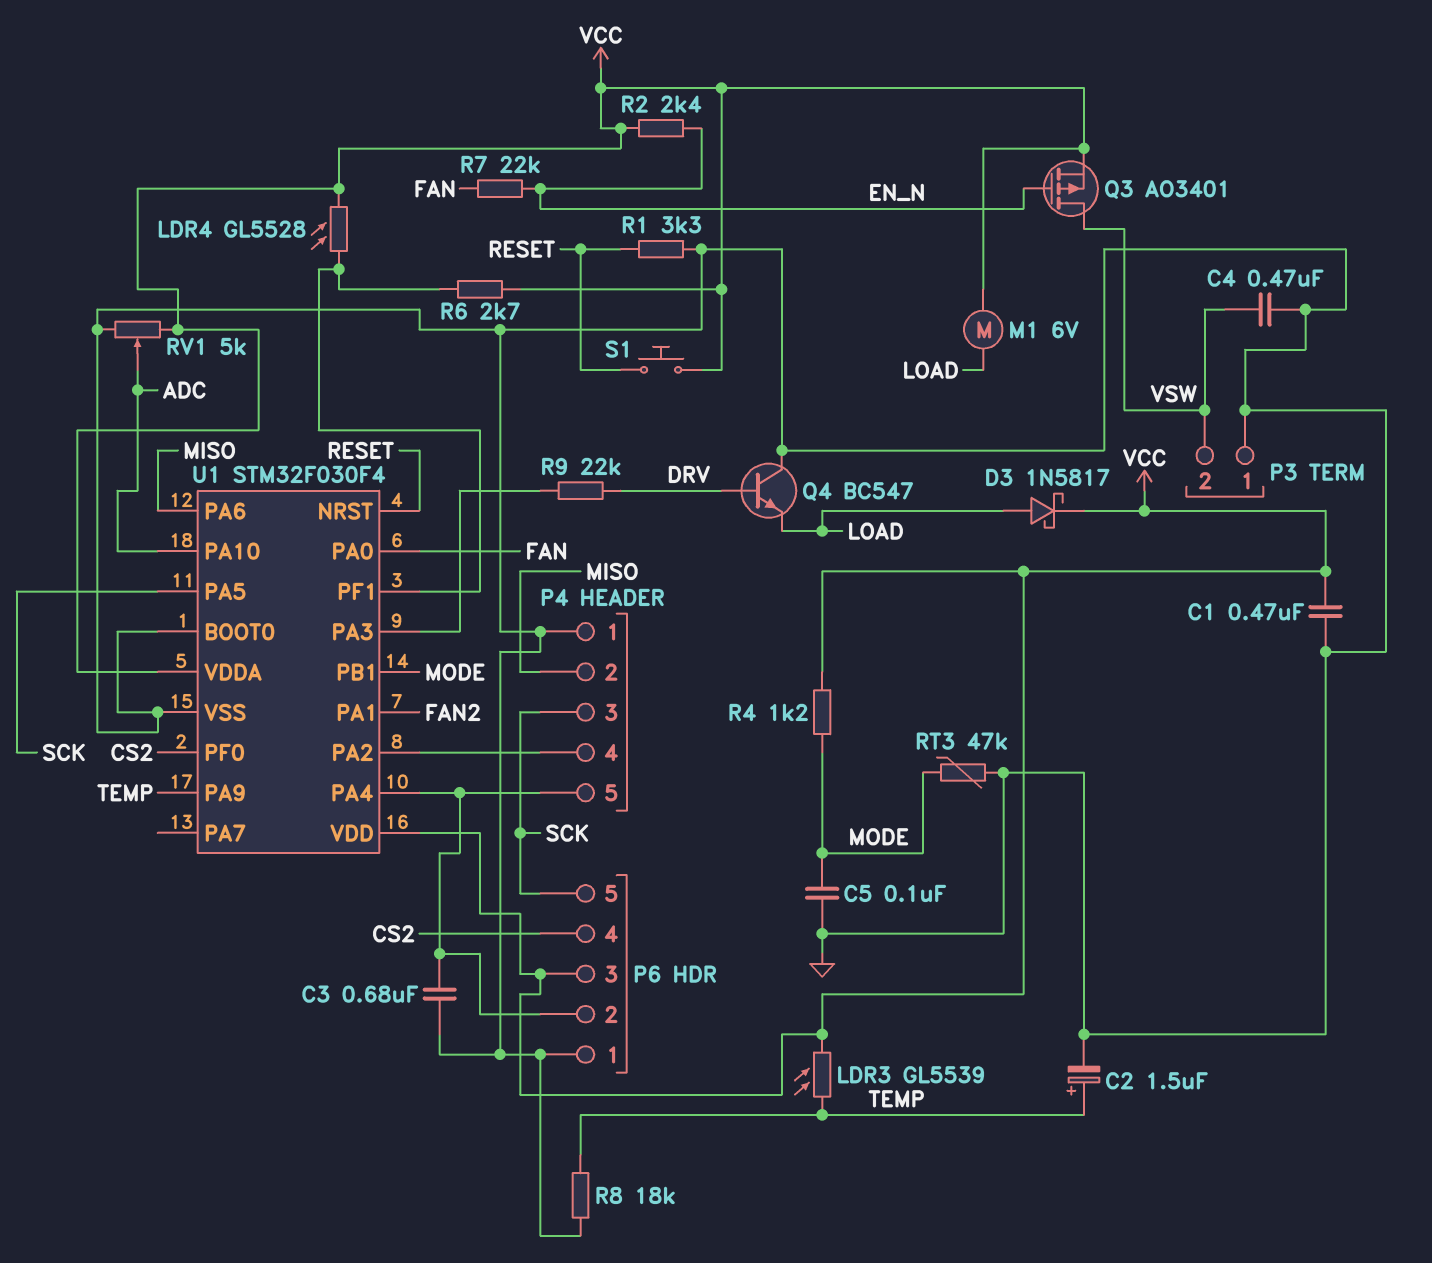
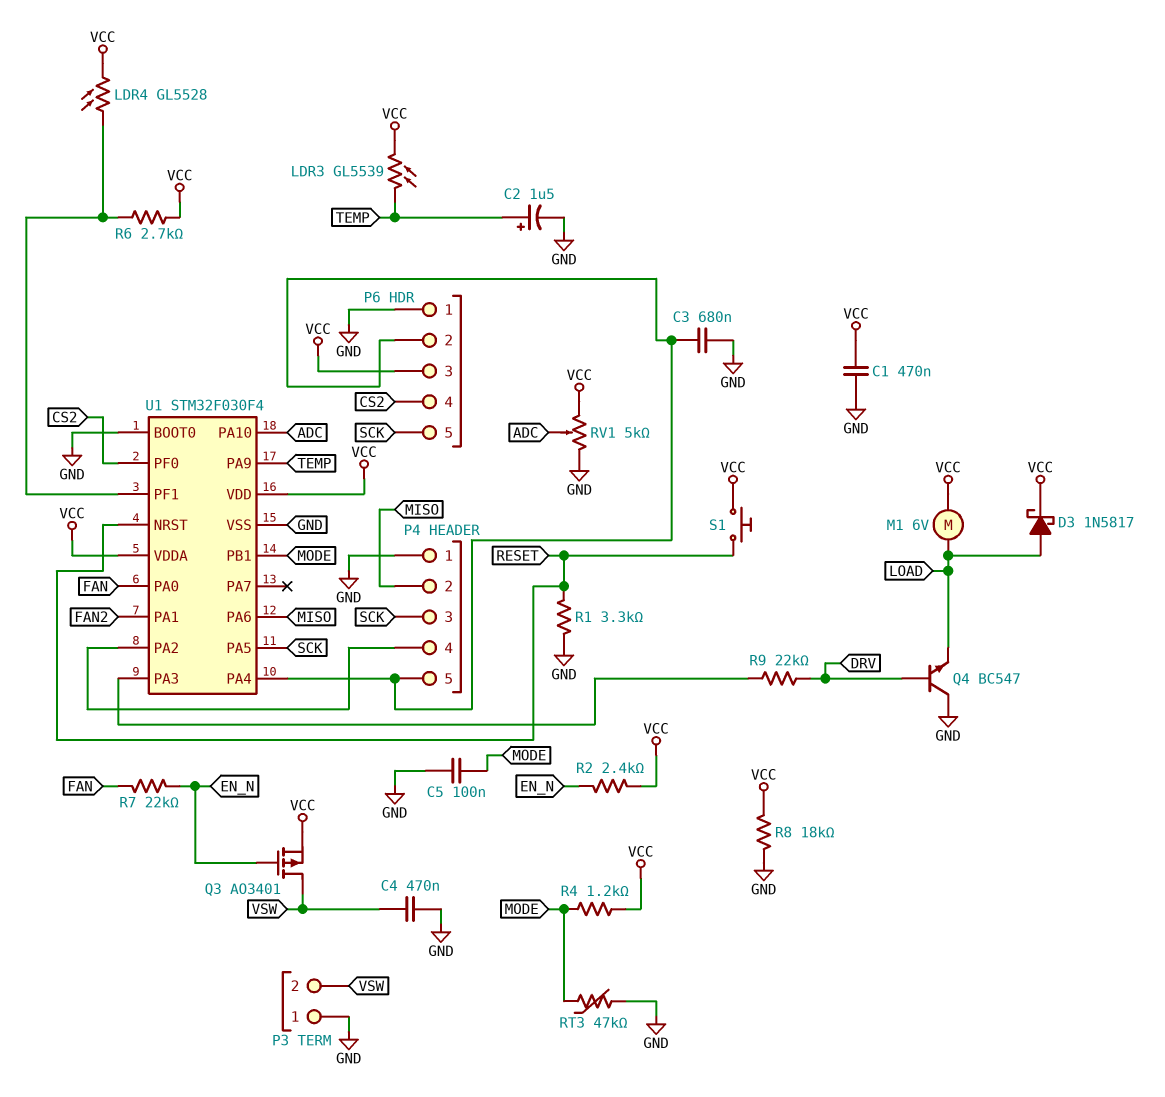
R8: 18k (GND, TEMP) -> 18k (GND, VCC)

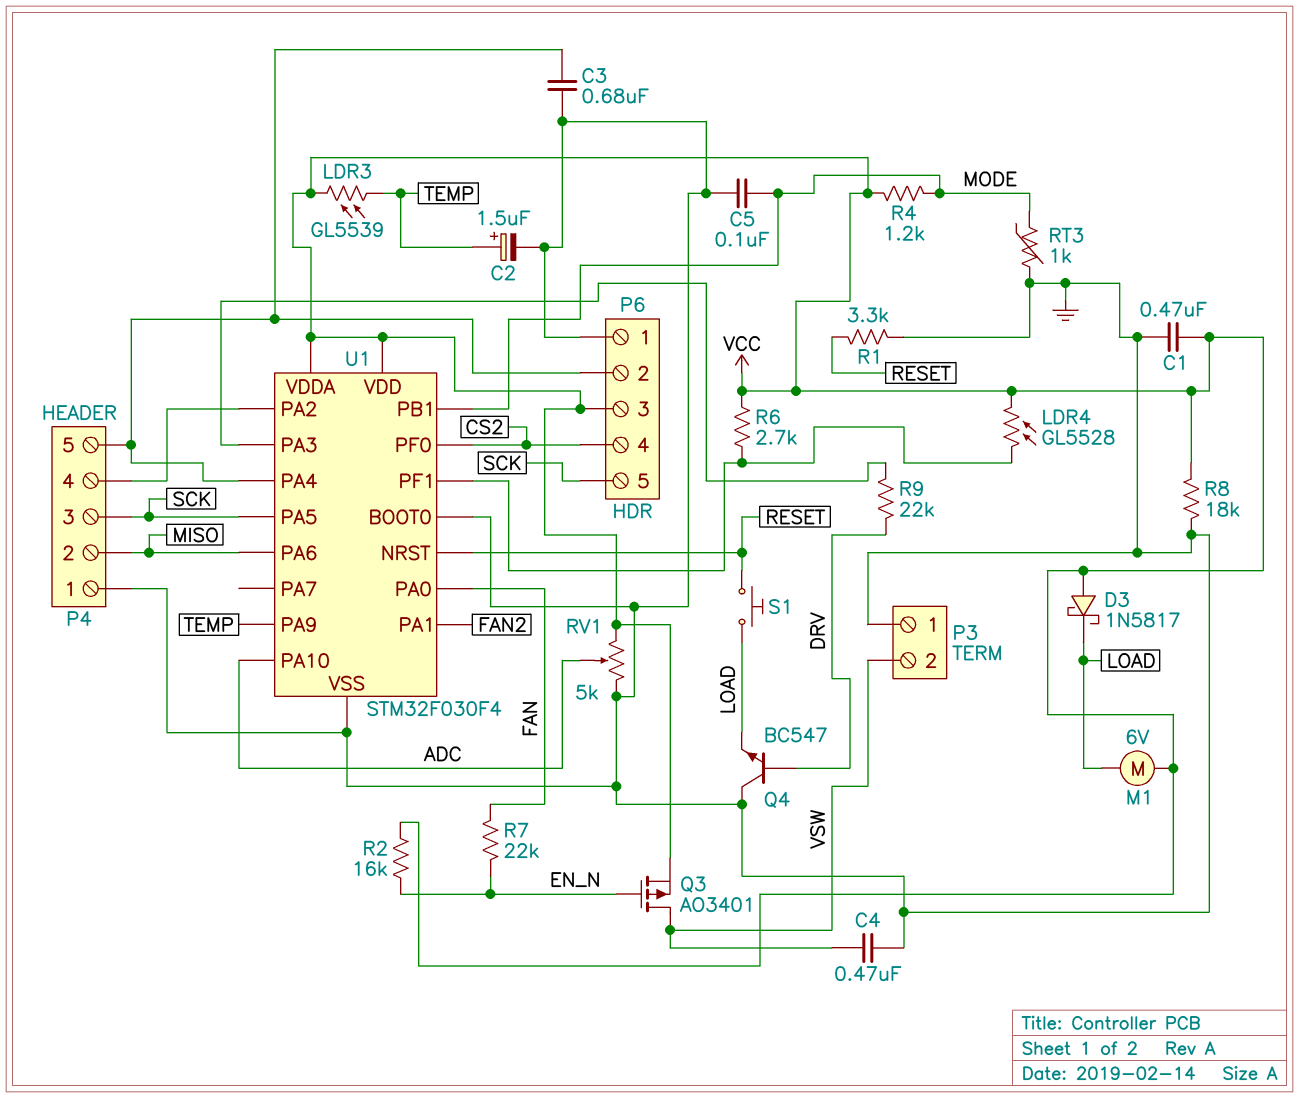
D3: schottky 1N5817 (A LOAD, K VCC) -> schottky 1N5817 (A VCC, K LOAD)
R2: 2.4k (EN_N, VCC) -> 16k (EN_N, VCC)
RT3: 47k (GND, MODE) -> 1k (GND, MODE)
S1: button (RESET, VCC) -> button (LOAD, RESET)

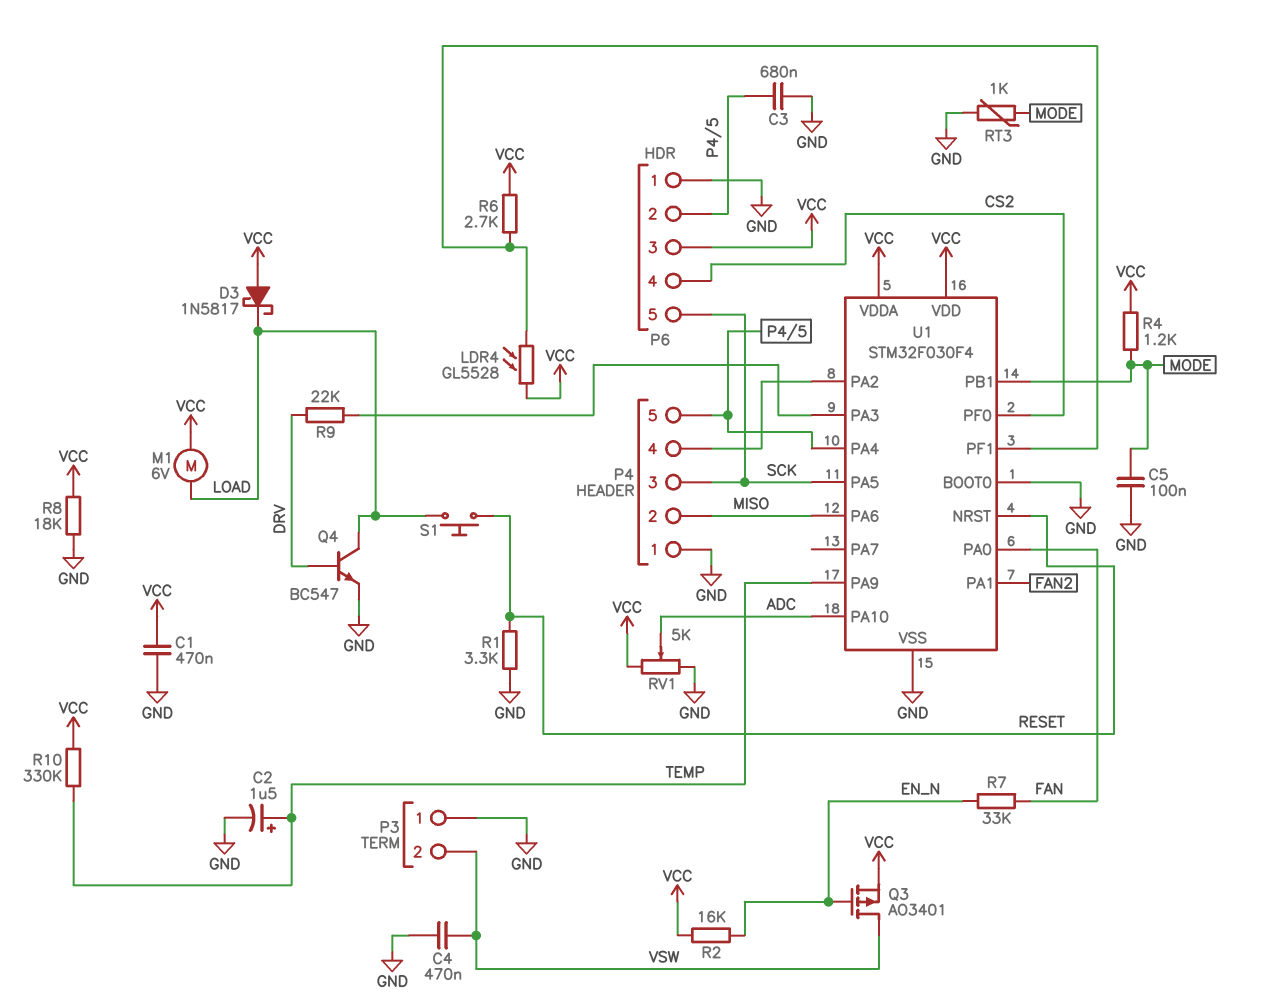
LDR3: GL5539 (TEMP, VCC) -> none
Q4: NPN BC547 (B DRV, C GND, E LOAD) -> NPN BC547 (B DRV, C LOAD, E GND)
R7: 22k (EN_N, FAN) -> 33k (EN_N, FAN)
R10: none -> 330k (TEMP, VCC)

